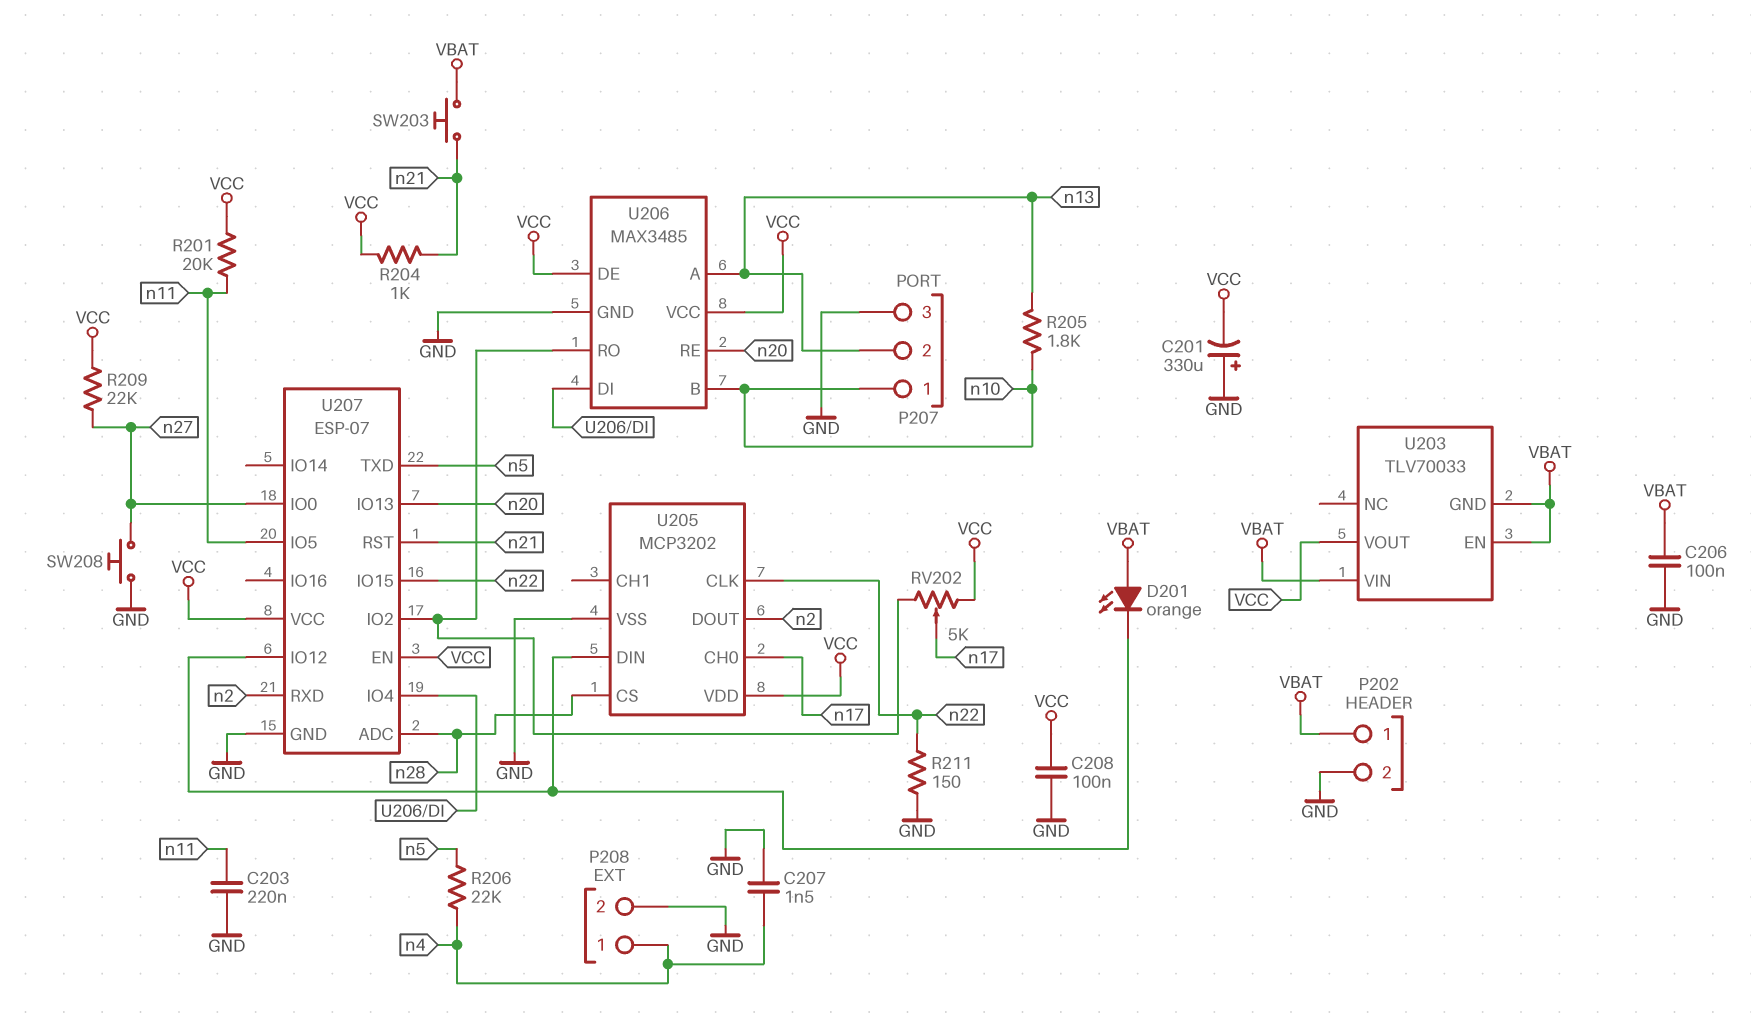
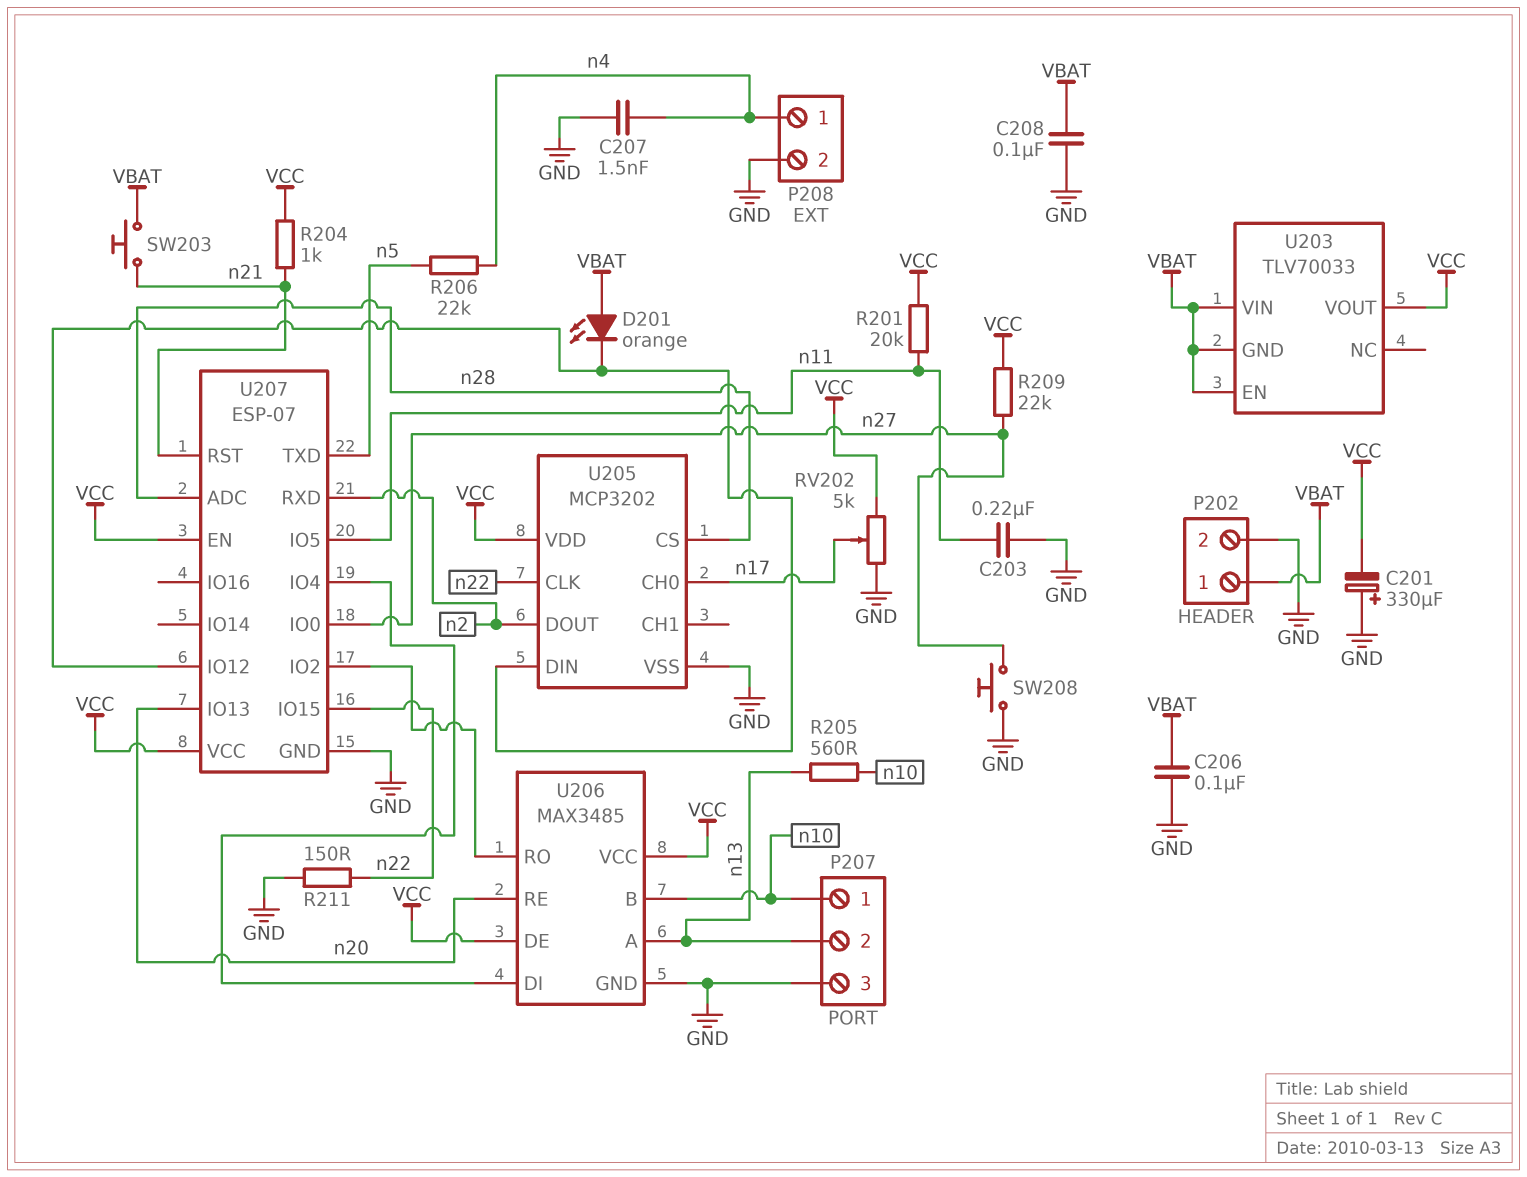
C208: 100nF (GND, VCC) -> 100nF (GND, VBAT)
R205: 1.8k (n10, n13) -> 560 (n10, n13)
RV202: 5k (U206/RO, VCC, wiper n17) -> 5k (GND, VCC, wiper n17)

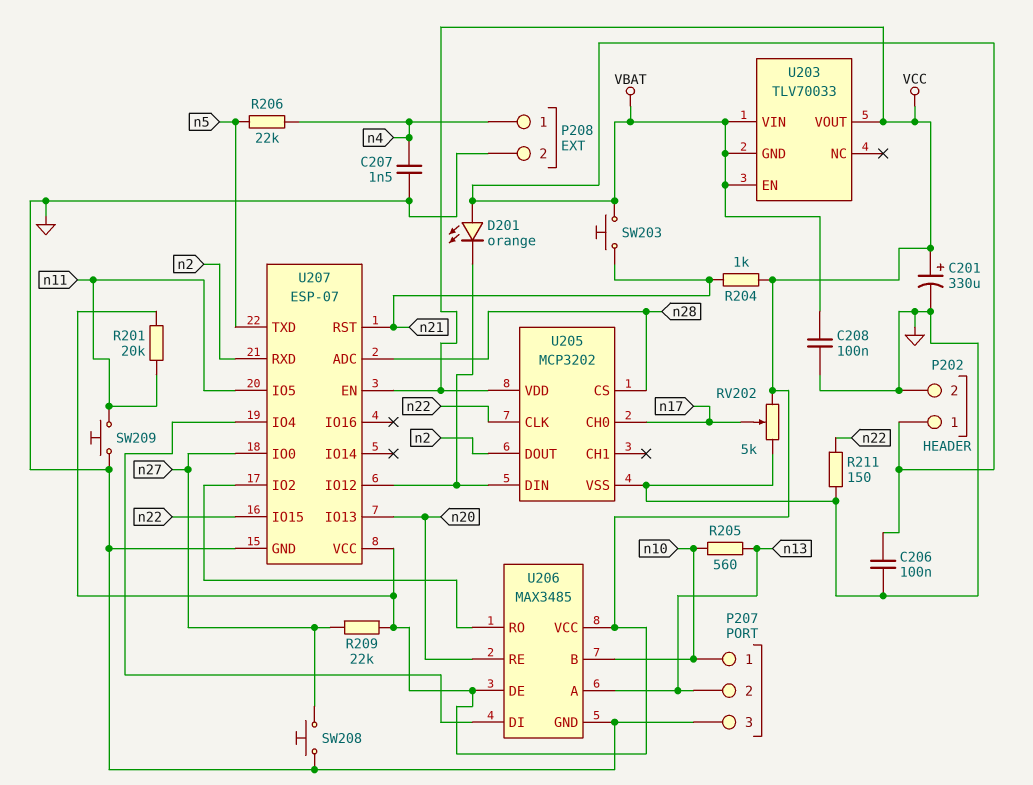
C201: 330uF (plus GND, minus VCC) -> 330uF (plus VCC, minus GND)
C203: 220nF (GND, n11) -> none
SW209: none -> button (GND, n11)

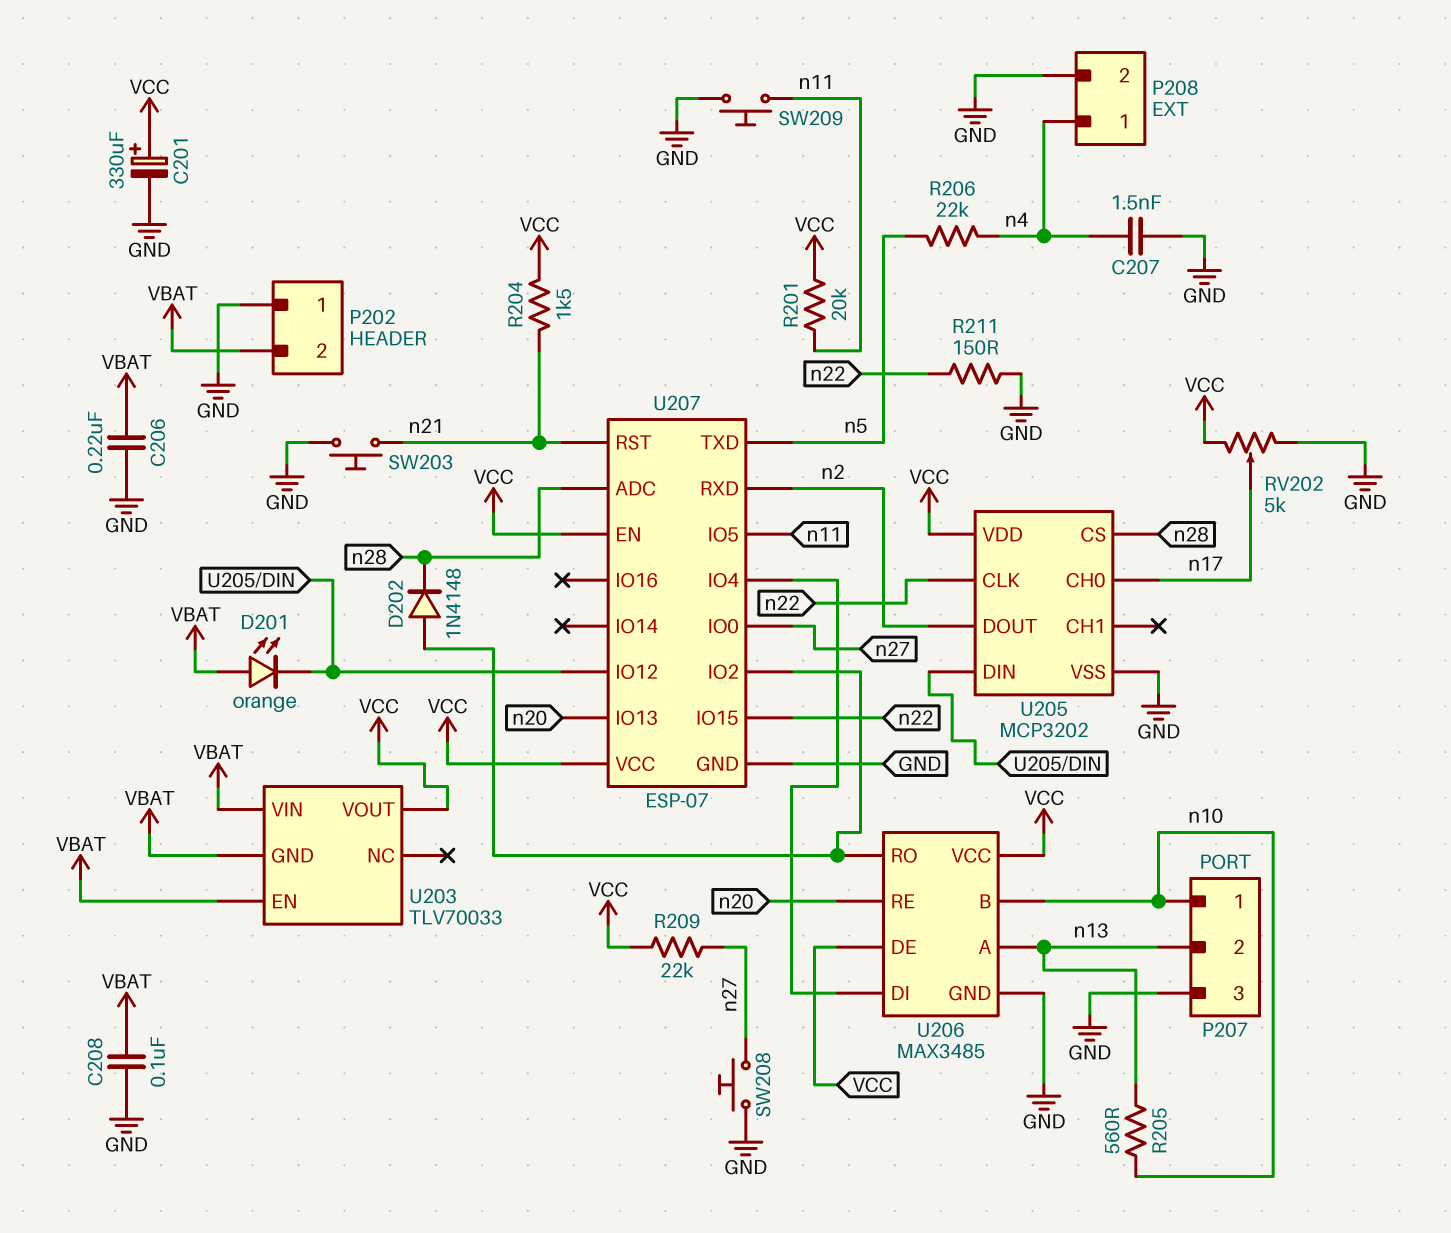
C206: 100nF (GND, VBAT) -> 220nF (GND, VBAT)
D202: none -> diode 1N4148 (A U206/RO, K n28)
P202 pin 1: VBAT -> GND
P202 pin 2: GND -> VBAT
R204: 1k (VCC, n21) -> 1.5k (VCC, n21)
SW203: button (VBAT, n21) -> button (GND, n21)

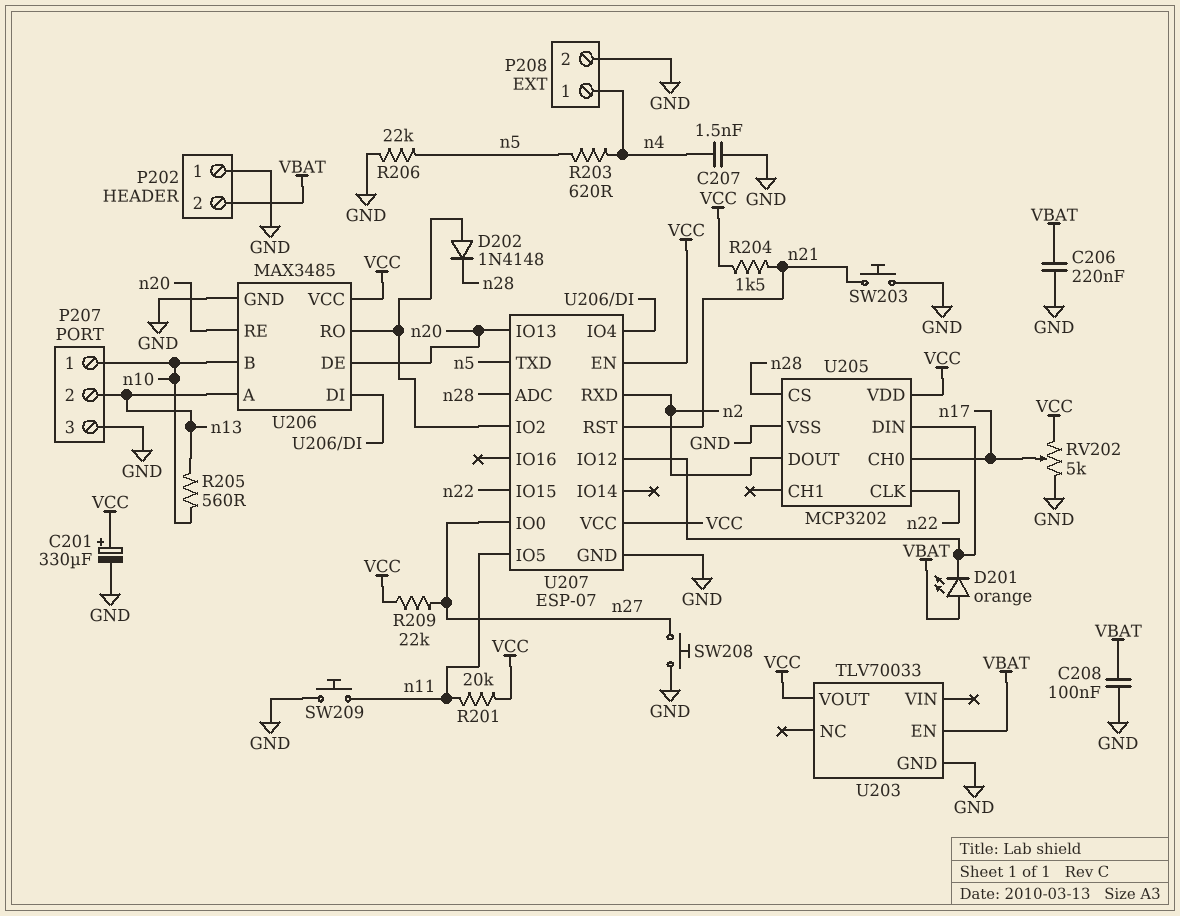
R203: none -> 620 (n4, n5)
R206: 22k (n4, n5) -> 22k (GND, n5)
R211: 150 (GND, n22) -> none
U203 pin GND: VBAT -> GND
U203 pin VIN: VBAT -> none
U206 pin DE: VCC -> n20

